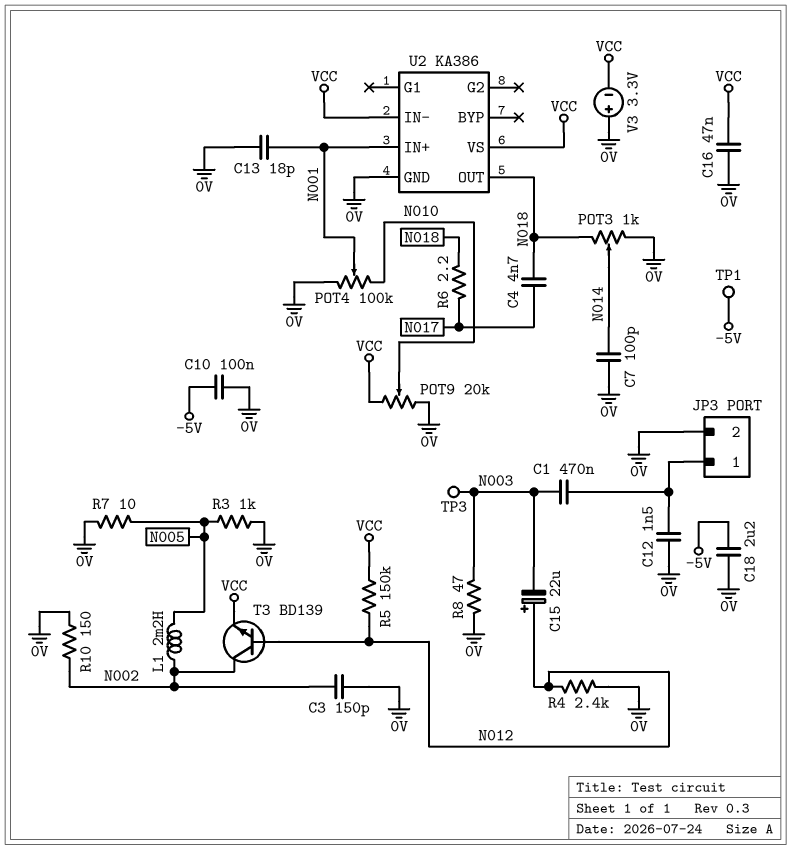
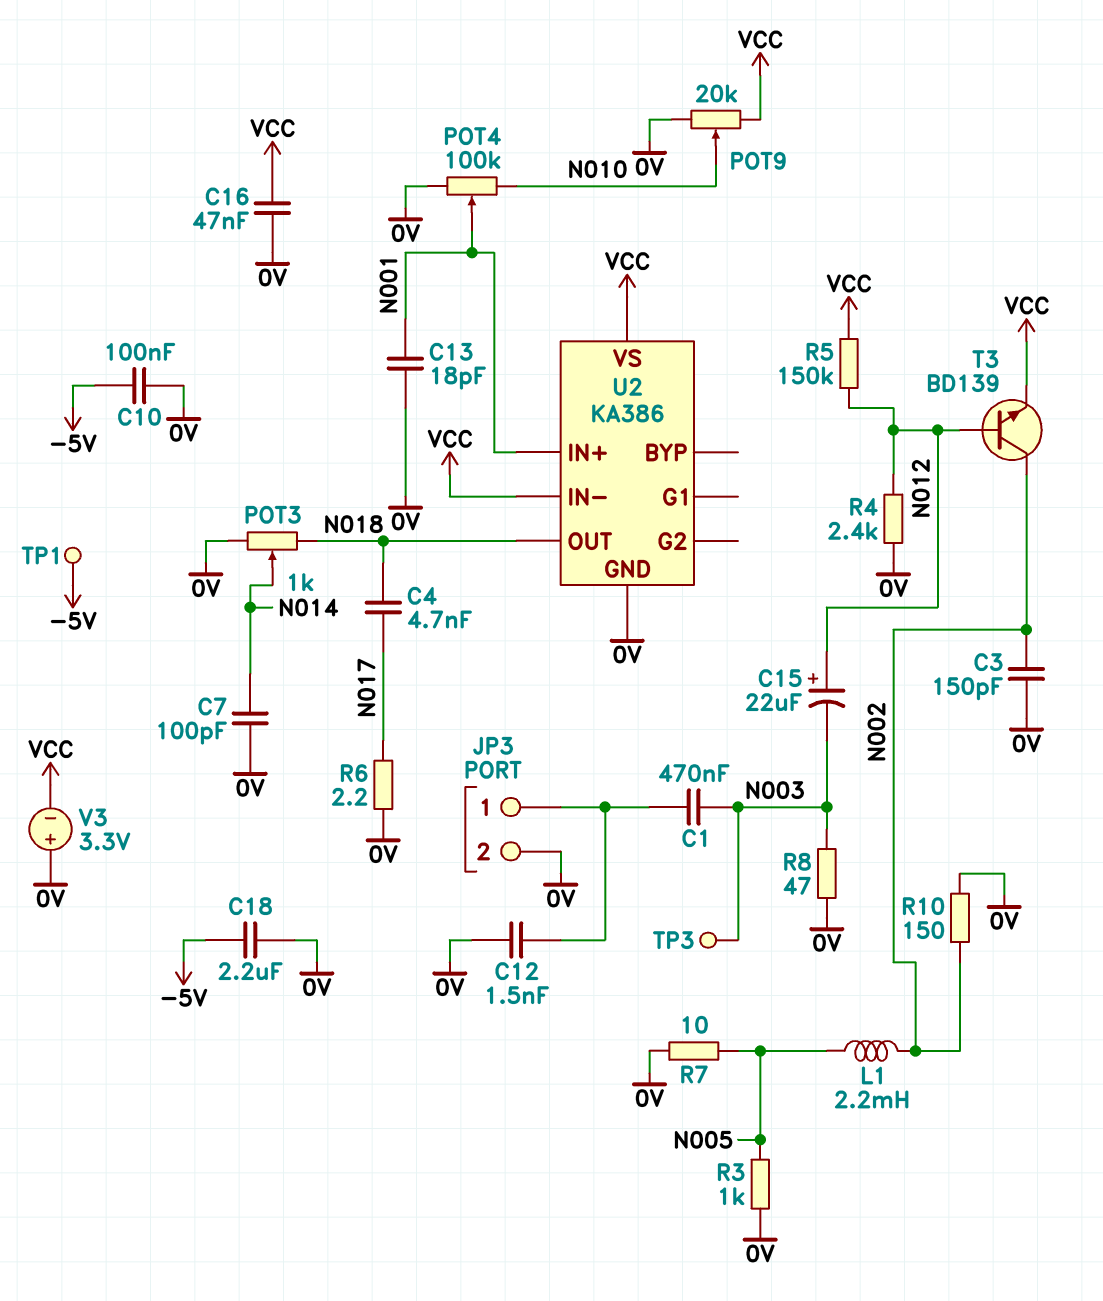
R6: 2.2 (N017, N018) -> 2.2 (0V, N017)

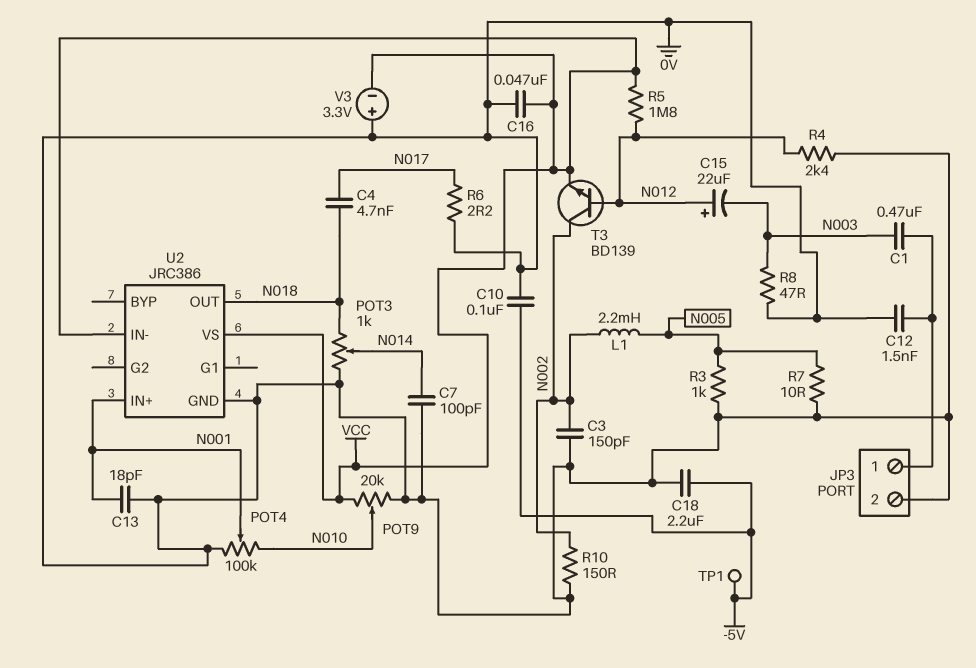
R5: 150k (N012, VCC) -> 1.8M (N012, VCC)
TP3: test point (N003) -> none
U2: KA386 -> JRC386

